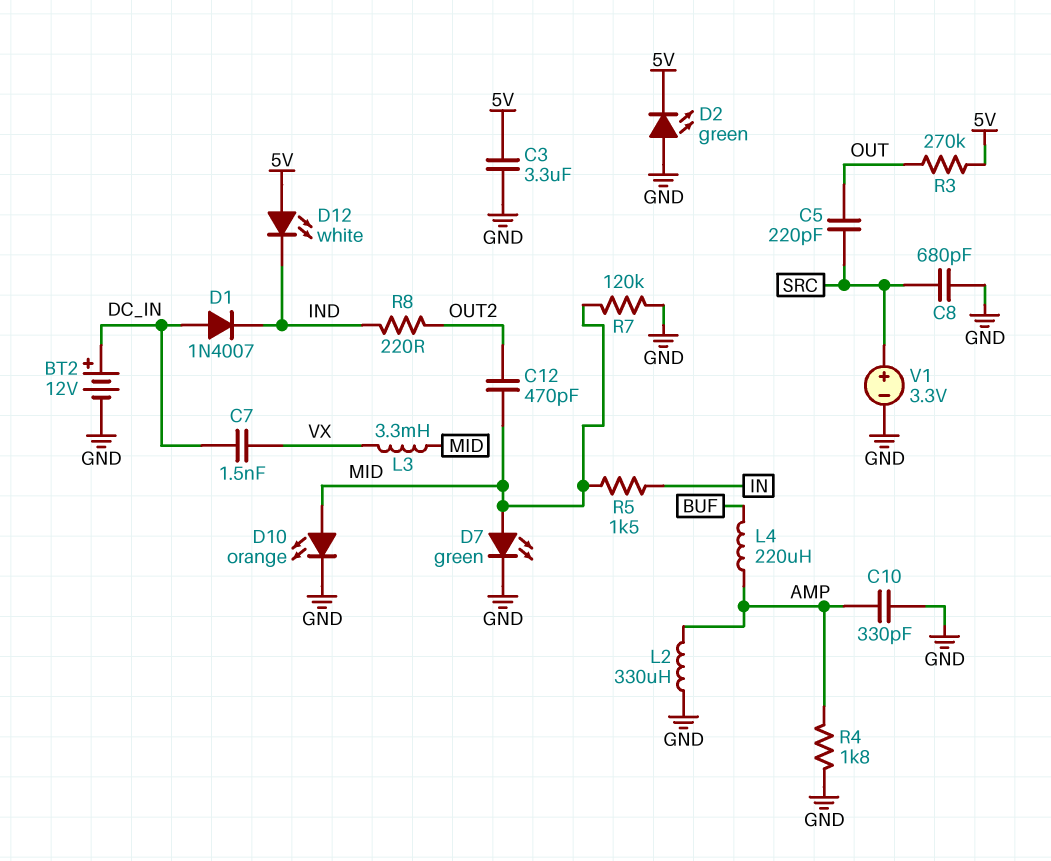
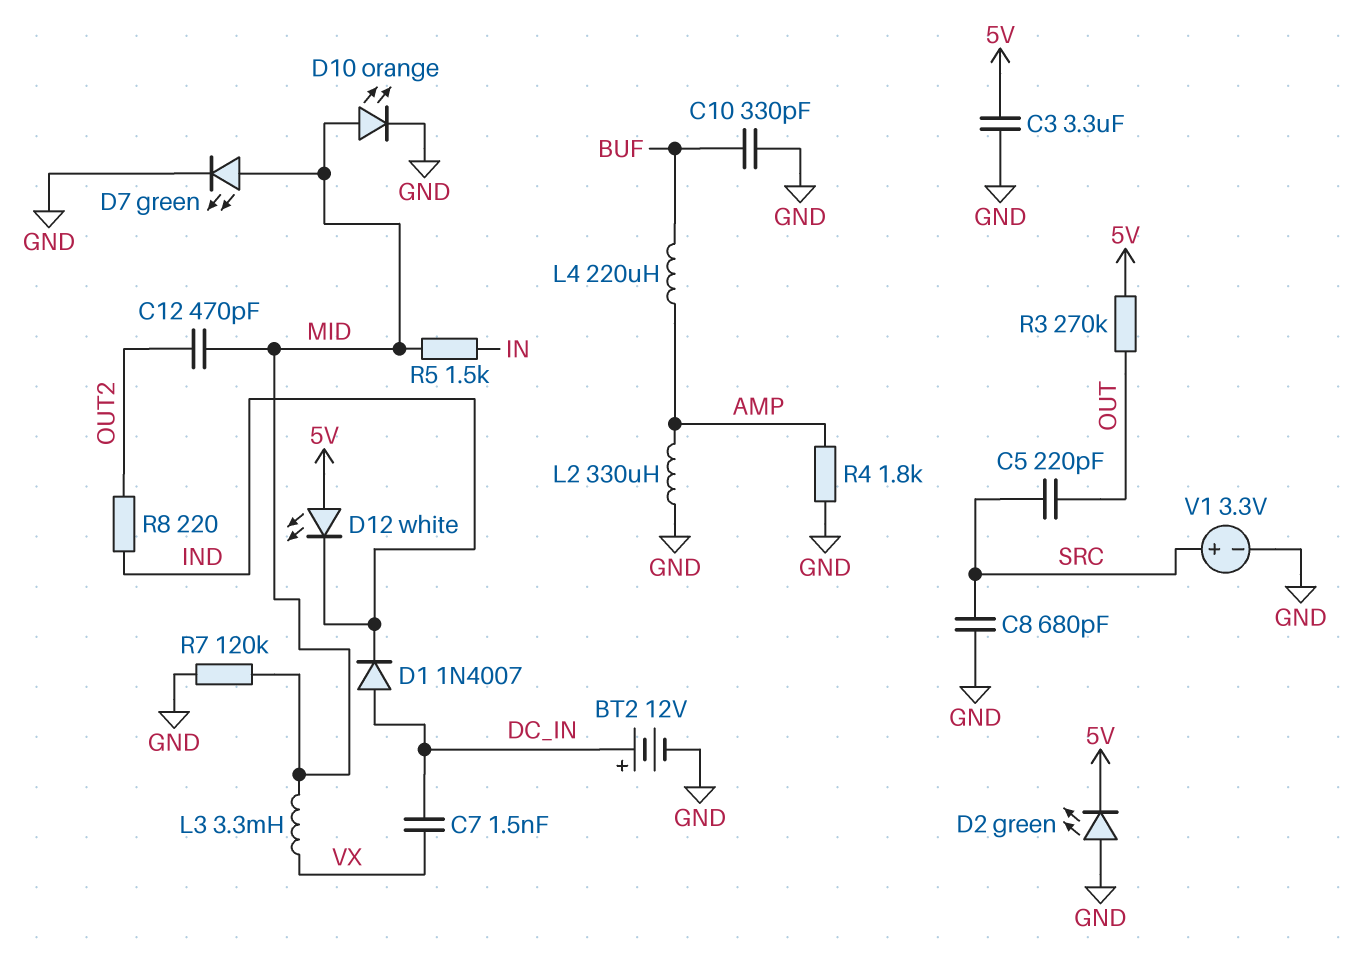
C10: 330pF (AMP, GND) -> 330pF (BUF, GND)

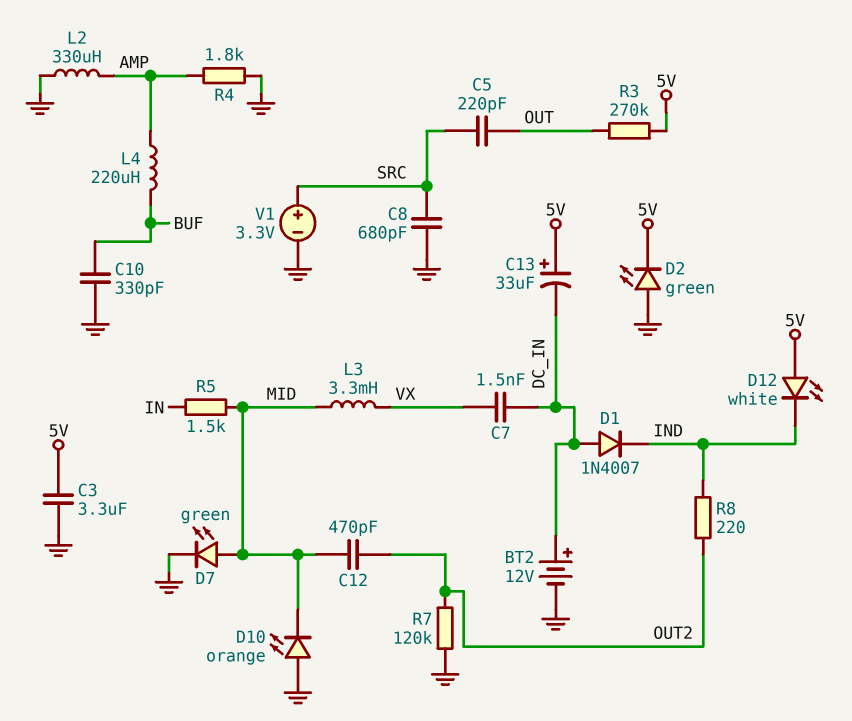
C13: none -> 33uF (plus 5V, minus DC_IN)
D10: LED orange (A MID, K GND) -> LED orange (A GND, K MID)
R7: 120k (GND, MID) -> 120k (GND, OUT2)

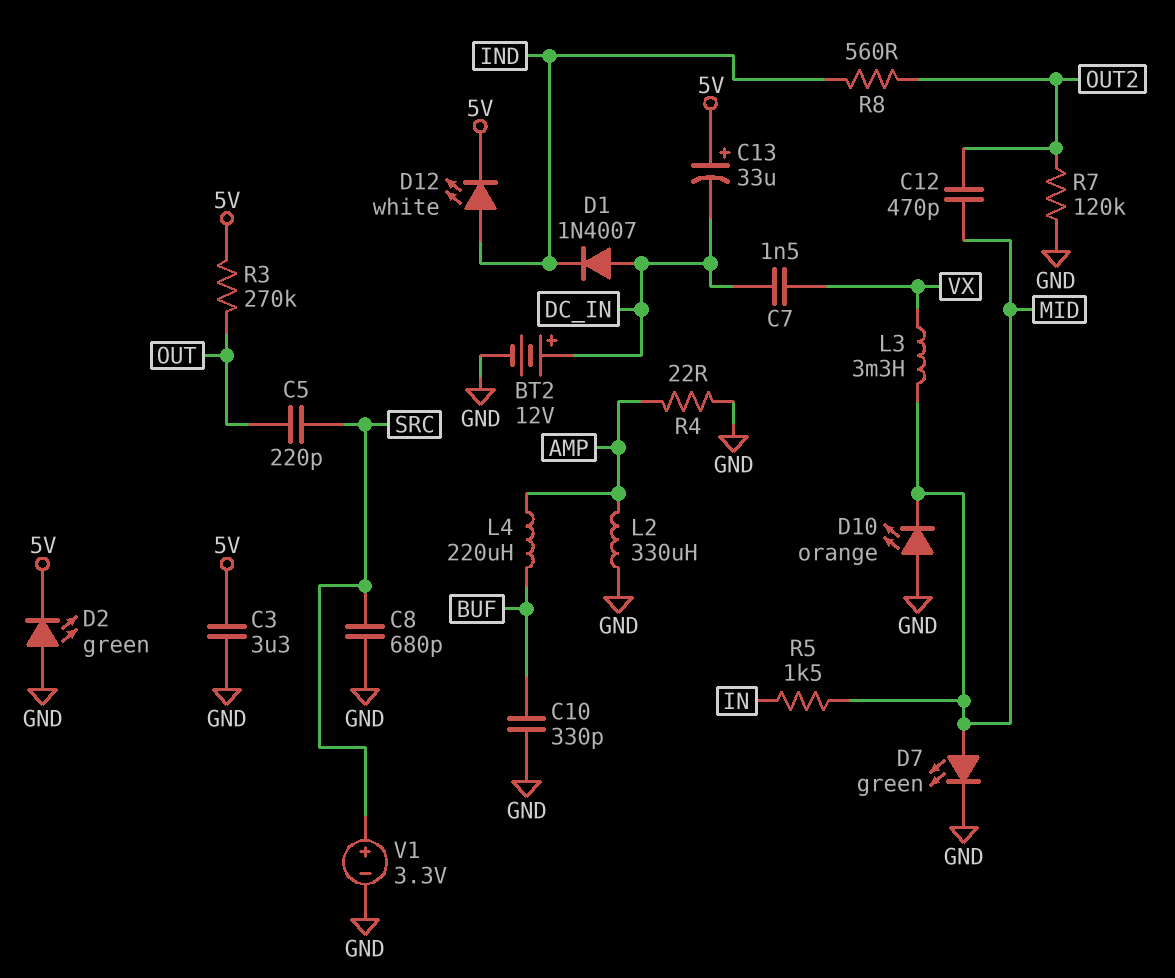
D12: LED white (A 5V, K IND) -> LED white (A IND, K 5V)
R4: 1.8k (AMP, GND) -> 22 (AMP, GND)
R8: 220 (IND, OUT2) -> 560 (IND, OUT2)

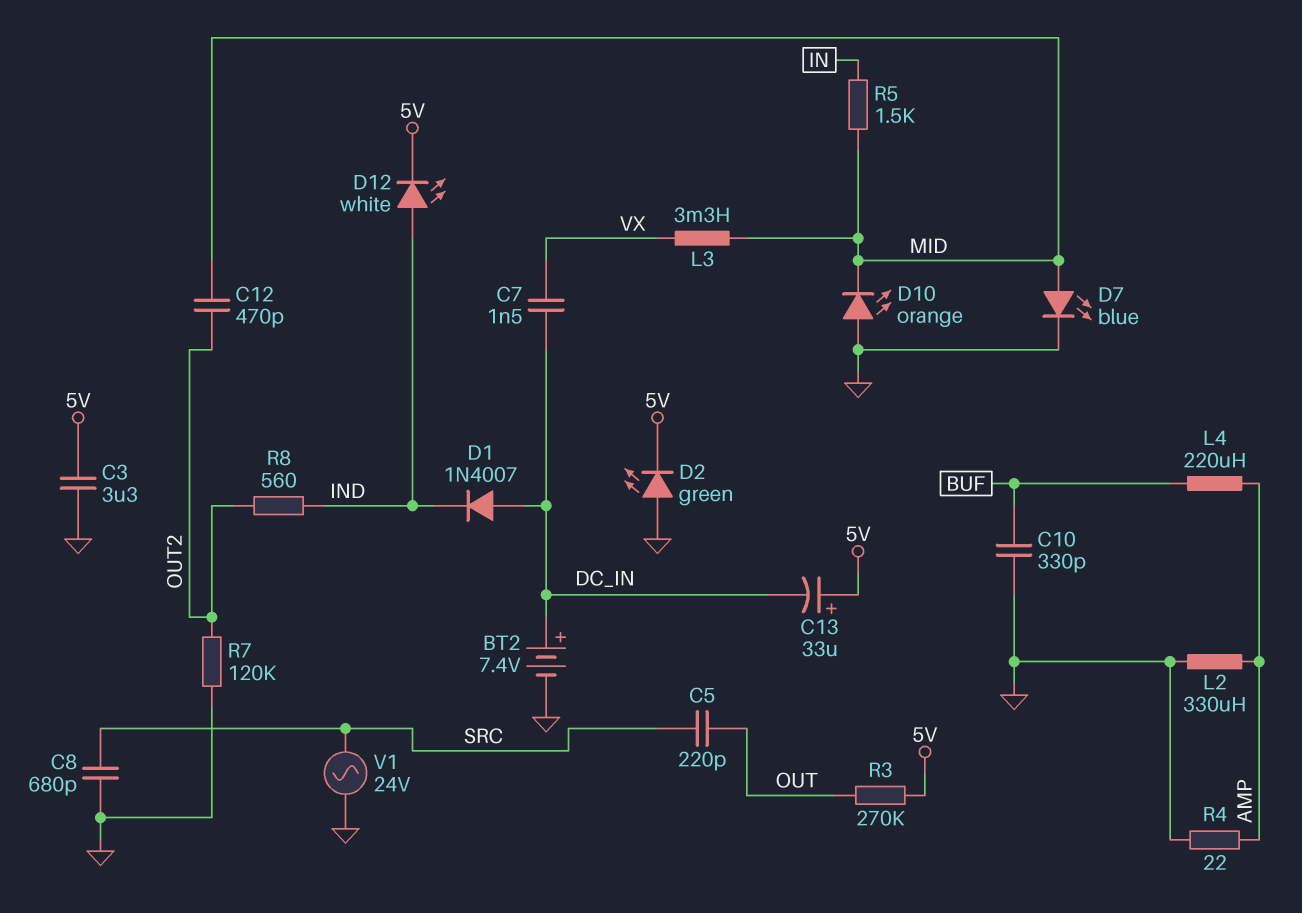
BT2: 12V (plus DC_IN, minus GND) -> 7.4V (plus DC_IN, minus GND)
D7: LED green (A MID, K GND) -> LED blue (A MID, K GND)
V1: 3.3V (plus SRC, minus GND) -> AC 24V (GND, SRC)

